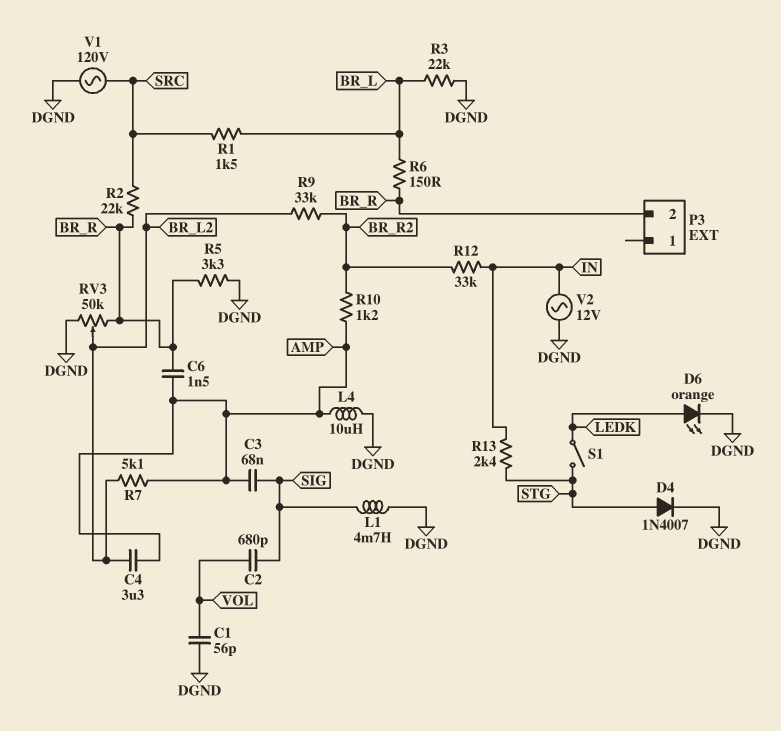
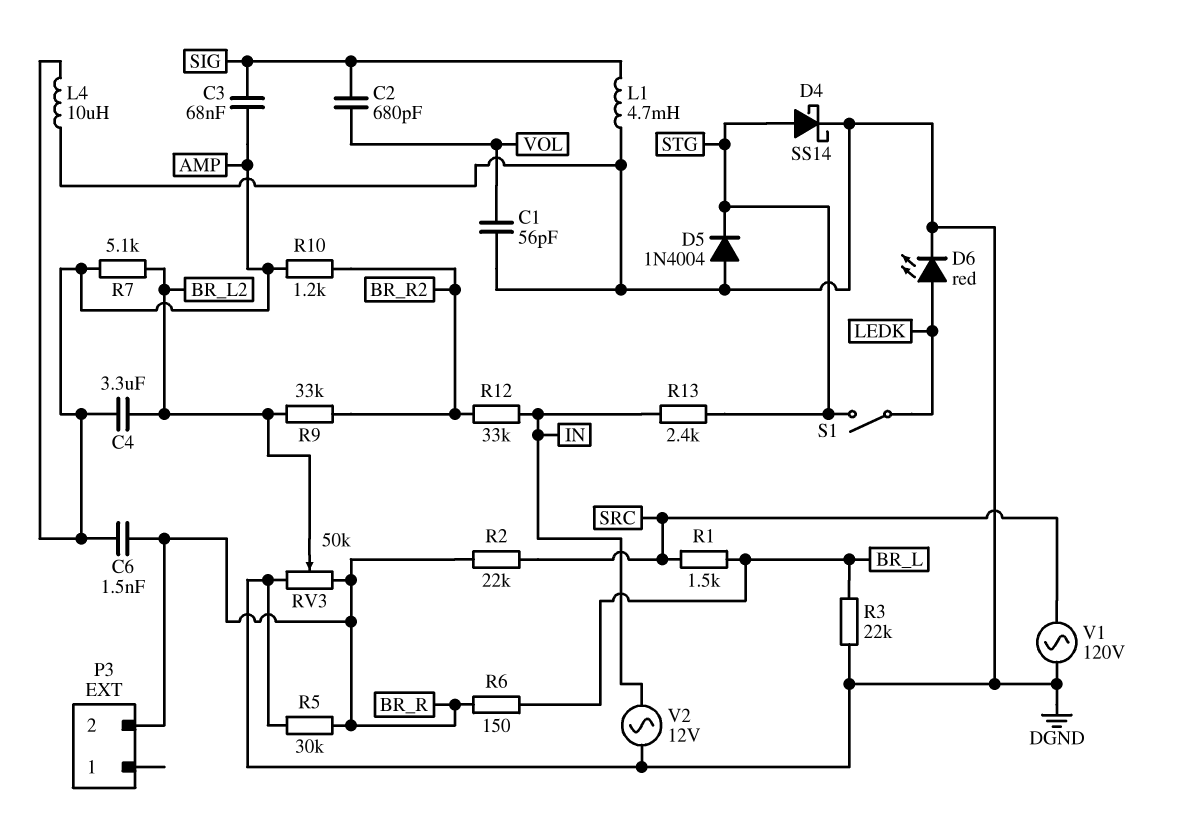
D4: diode 1N4007 (A STG, K DGND) -> schottky SS14 (A STG, K DGND)
D5: none -> diode 1N4004 (A DGND, K STG)
D6: LED orange (A LEDK, K DGND) -> LED red (A LEDK, K DGND)
R5: 3.3k (BR_R, DGND) -> 30k (BR_R, DGND)

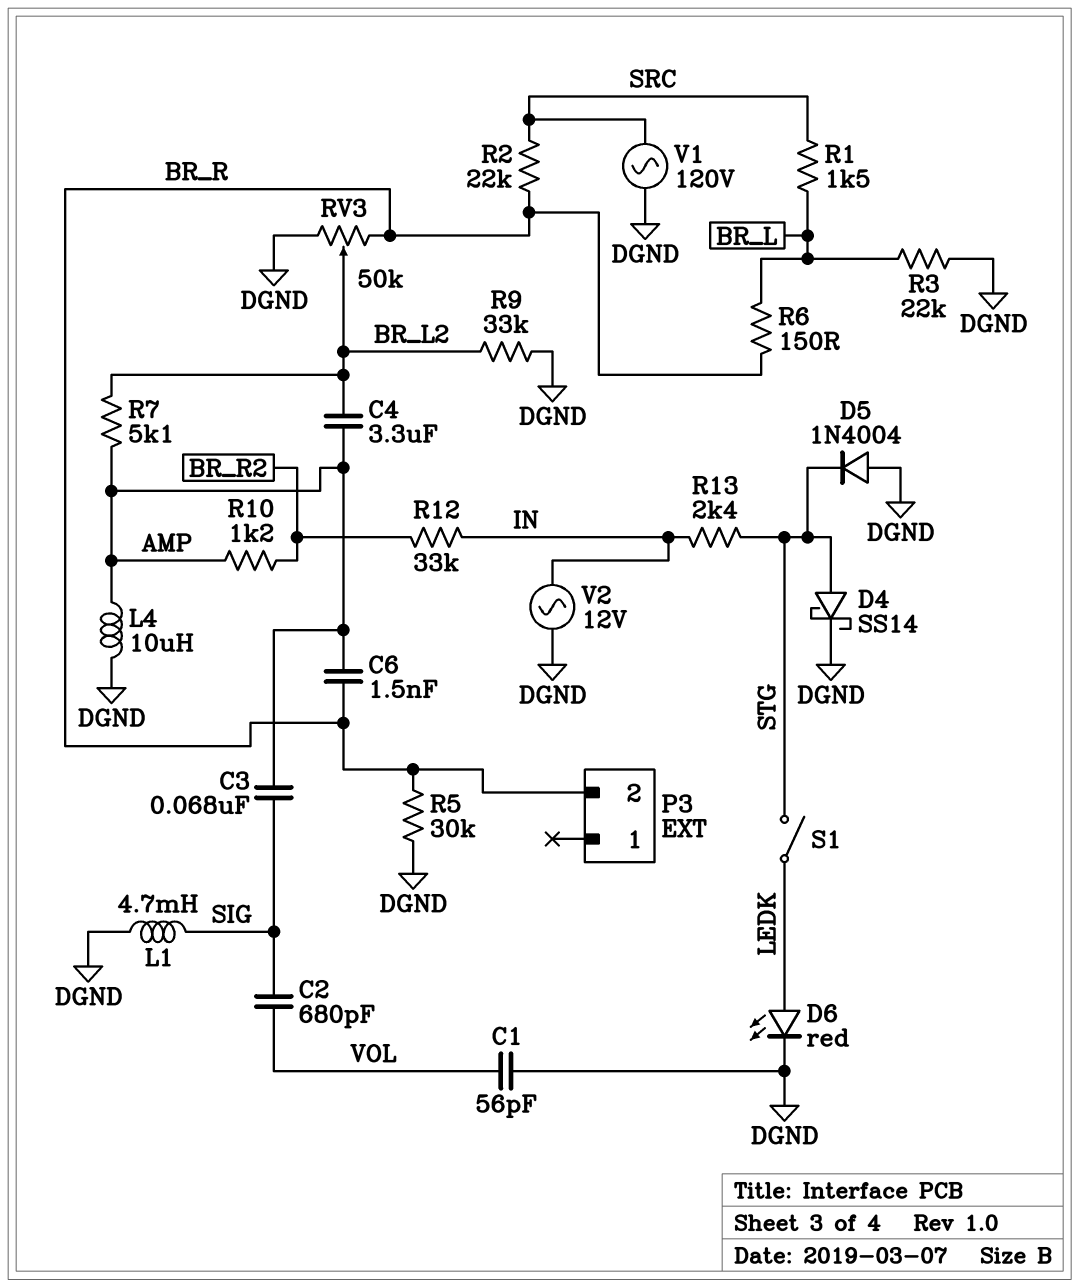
R9: 33k (BR_L2, BR_R2) -> 33k (BR_L2, DGND)

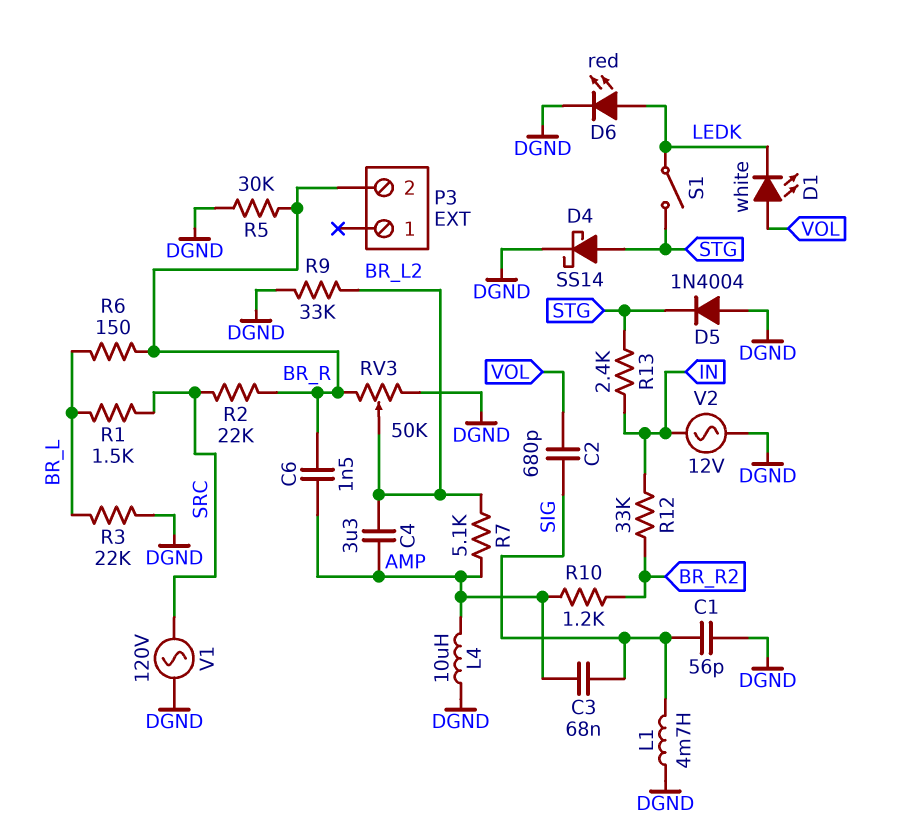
C1: 56pF (DGND, VOL) -> 56pF (DGND, SIG)
D1: none -> LED white (A VOL, K LEDK)

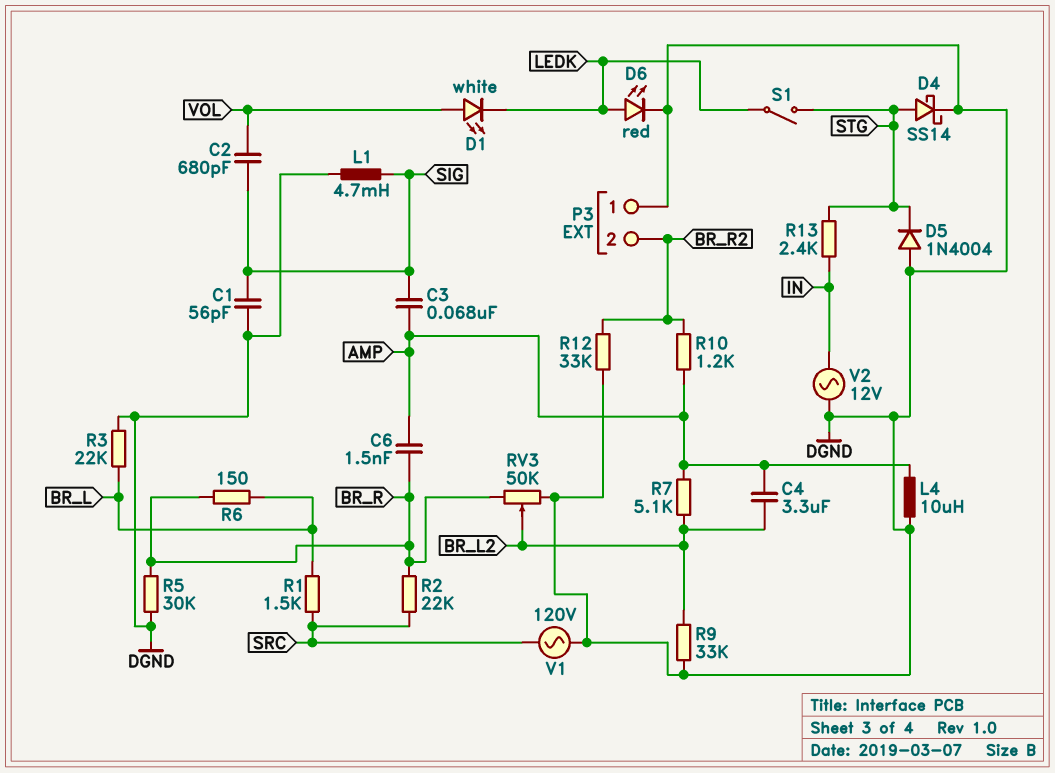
P3 pin 1: none -> DGND
P3 pin 2: BR_R -> BR_R2
R12: 33k (BR_R2, IN) -> 33k (BR_R2, DGND)

